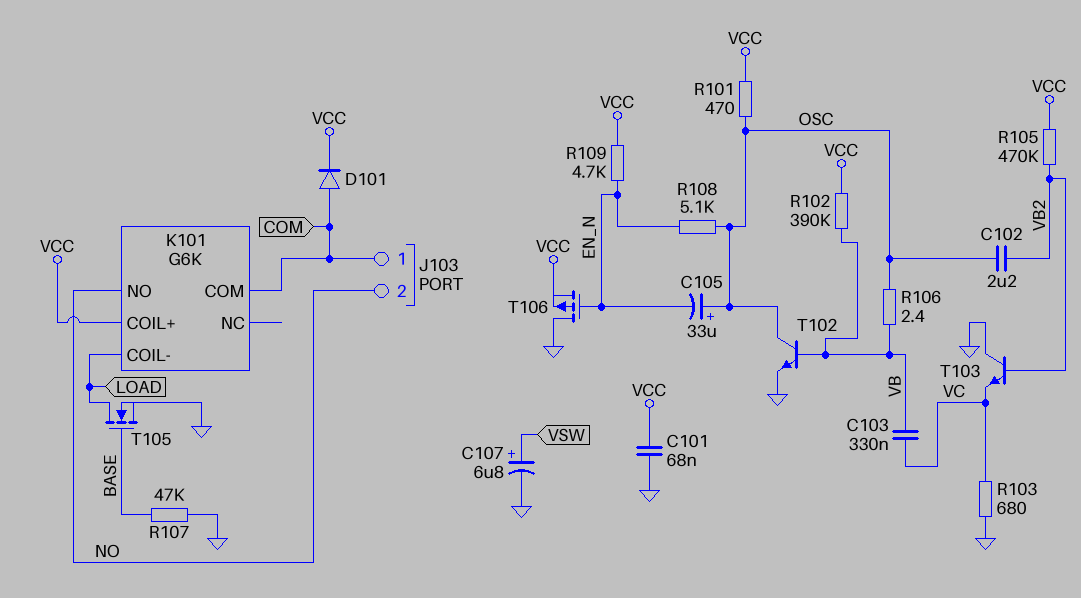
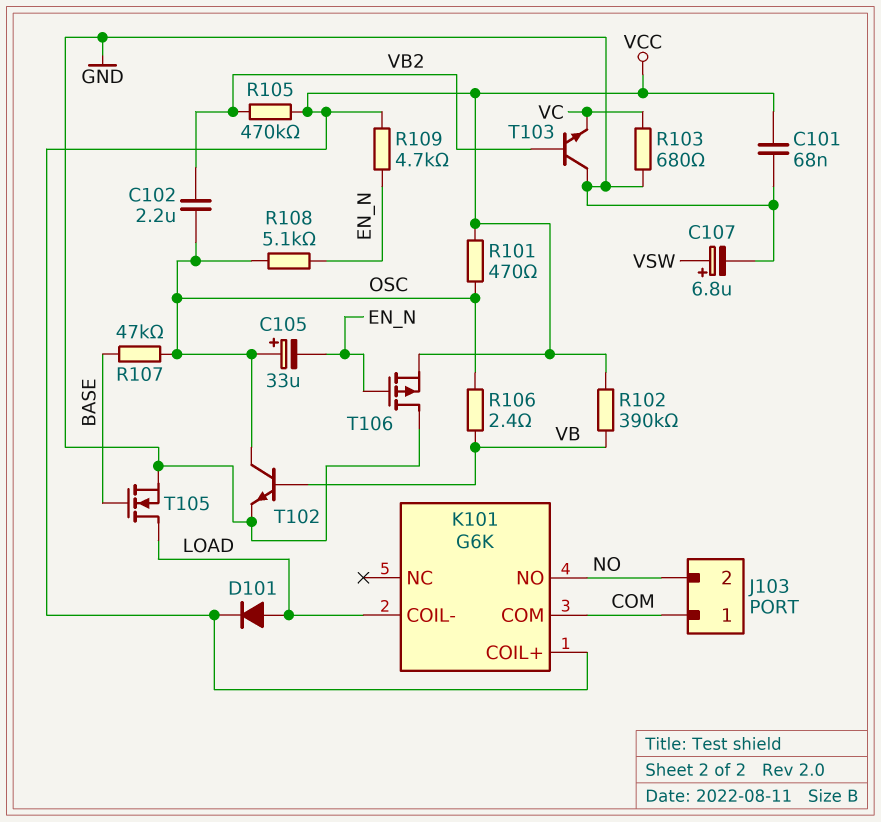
C103: 330nF (VB, VC) -> none
D101: diode (A COM, K VCC) -> diode (A LOAD, K VCC)
R107: 47k (BASE, GND) -> 47k (BASE, OSC)

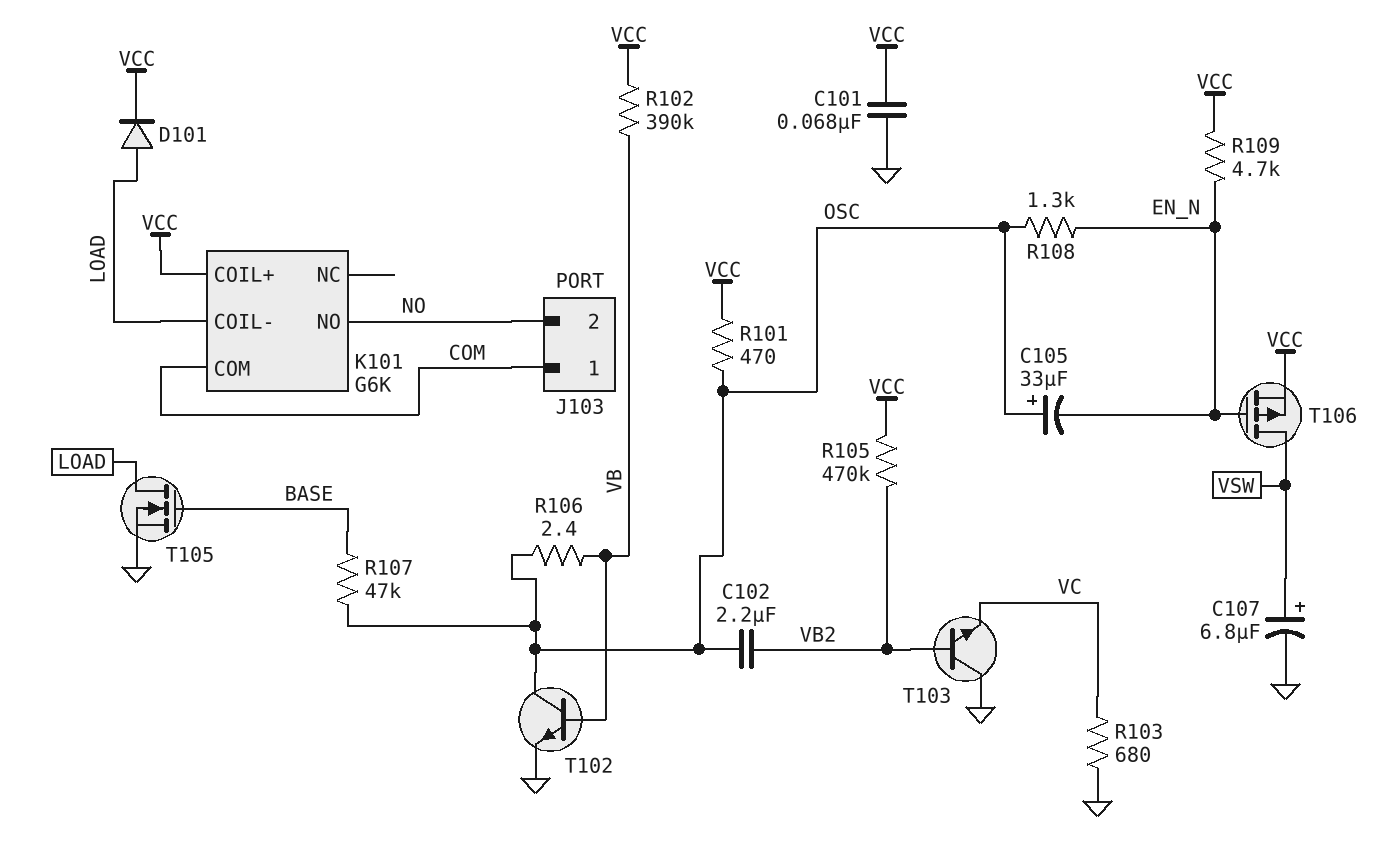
R108: 5.1k (EN_N, OSC) -> 1.3k (EN_N, OSC)
T106: PMOS (G EN_N, D GND, S VCC) -> PMOS (G EN_N, D VSW, S VCC)

